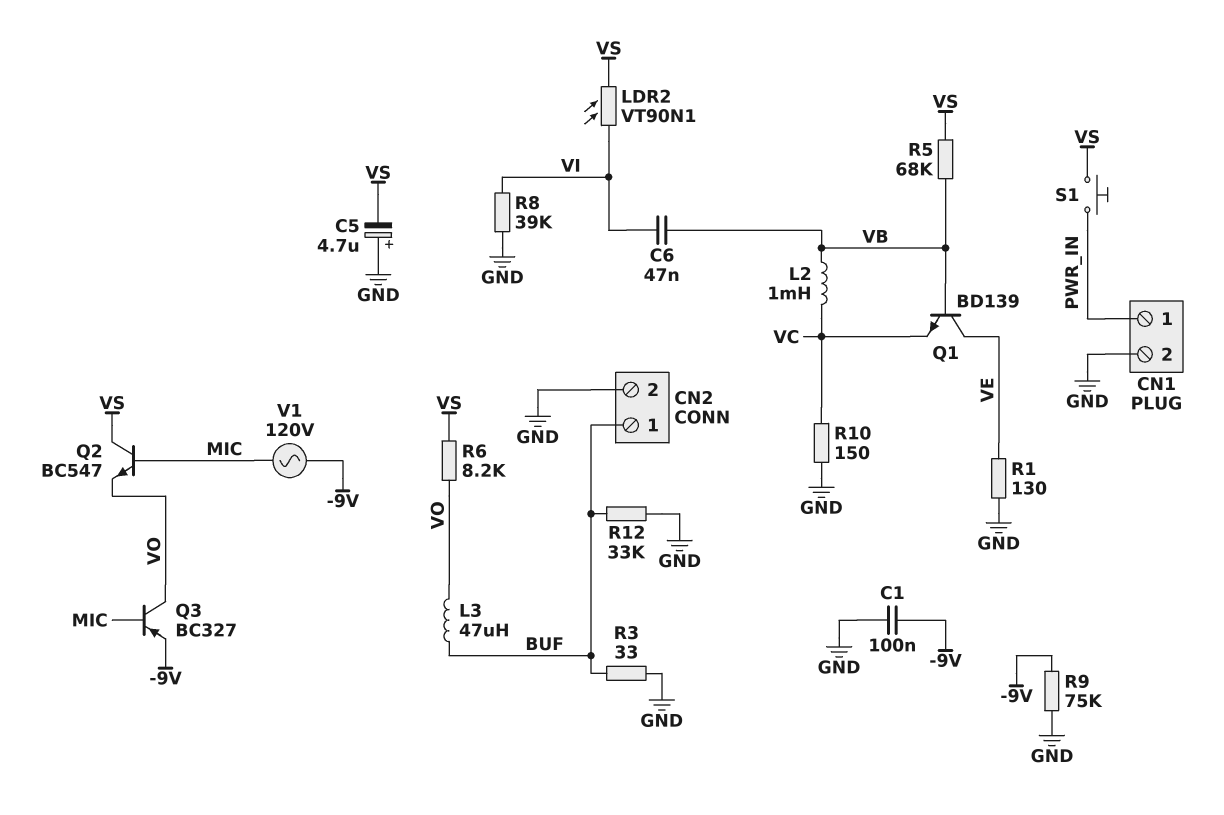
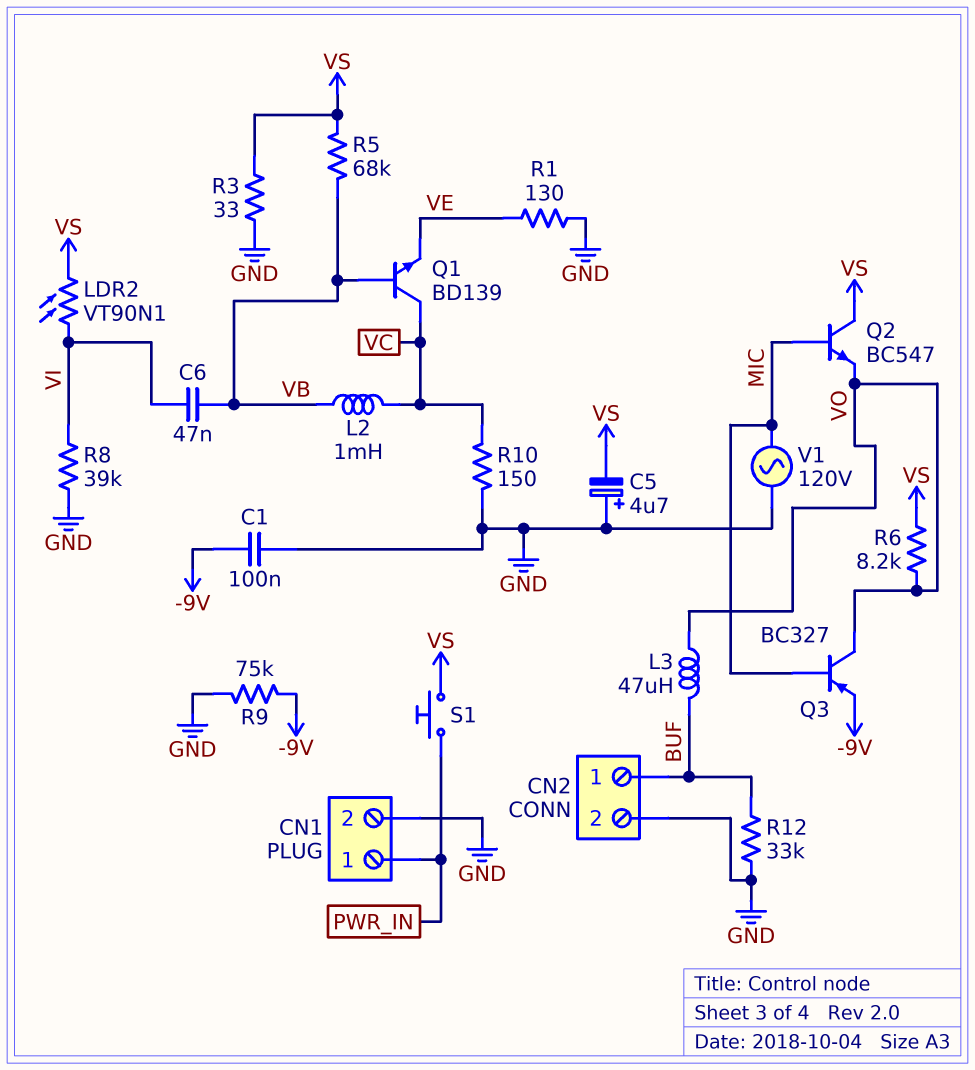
Q1: NPN BD139 (B VB, C VE, E VC) -> NPN BD139 (B VB, C VC, E VE)
R3: 33 (BUF, GND) -> 33 (GND, VS)
V1: AC 120V (-9V, MIC) -> AC 120V (GND, MIC)

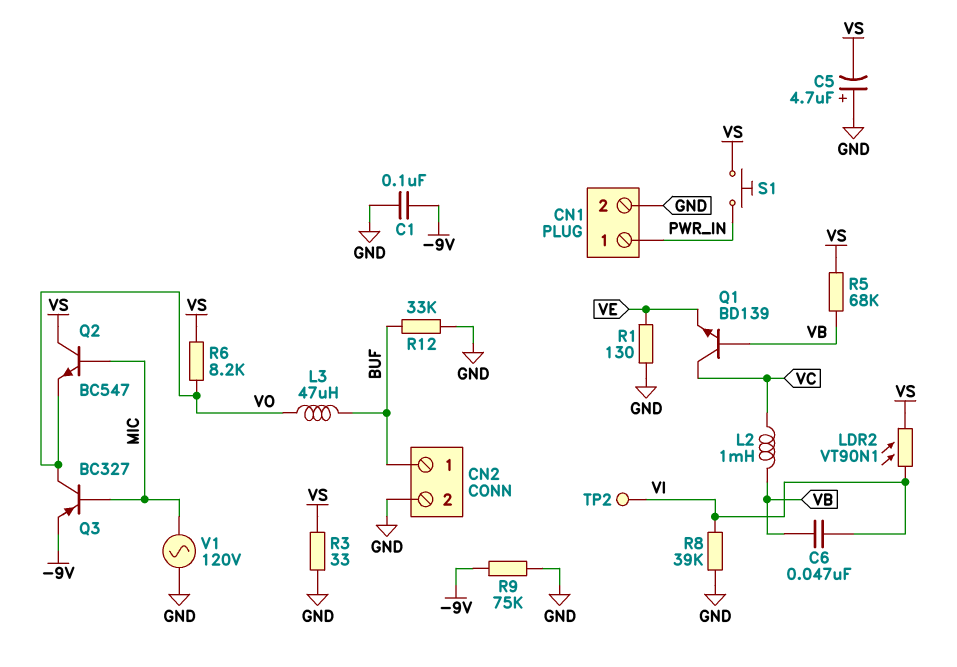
R10: 150 (GND, VC) -> none
TP2: none -> test point (VI)

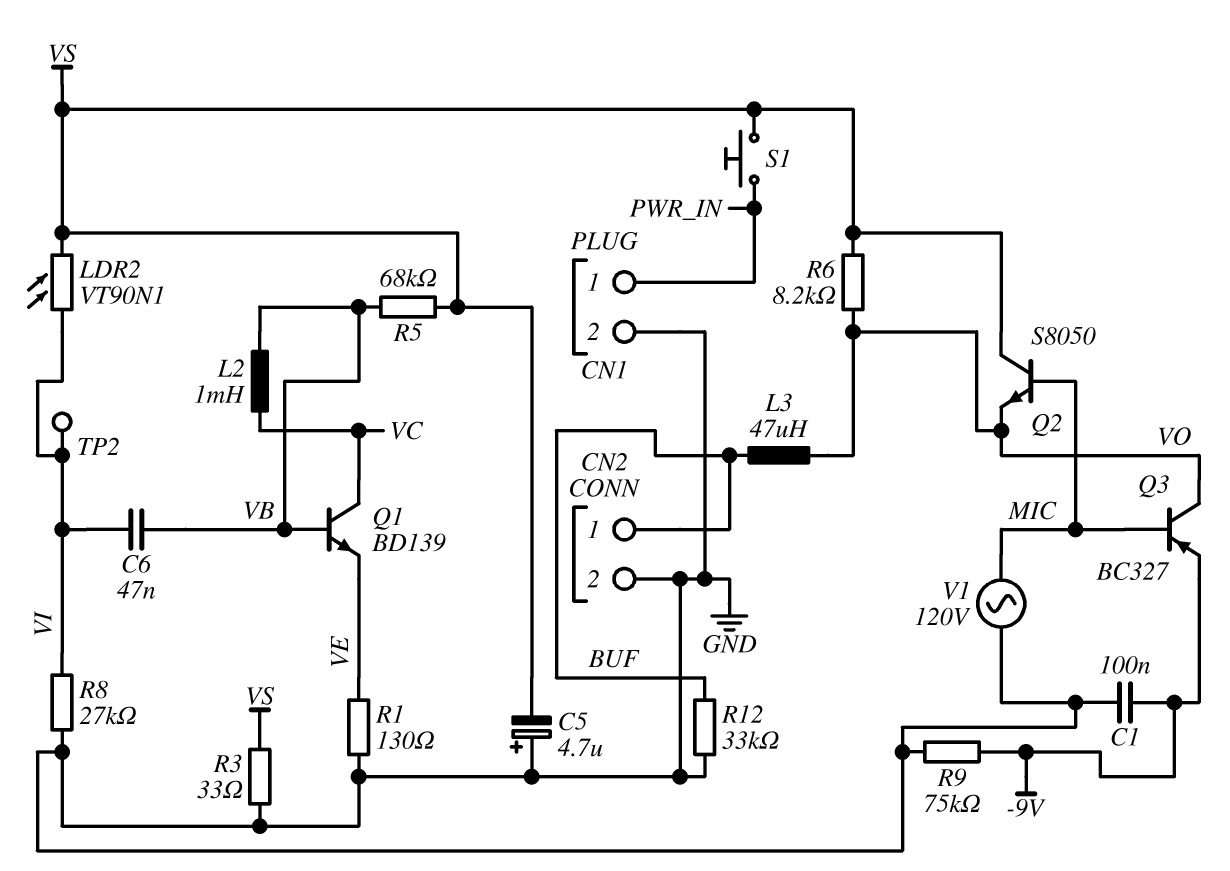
Q2: NPN BC547 (B MIC, C VS, E VO) -> NPN S8050 (B MIC, C VS, E VO)
R8: 39k (GND, VI) -> 27k (GND, VI)

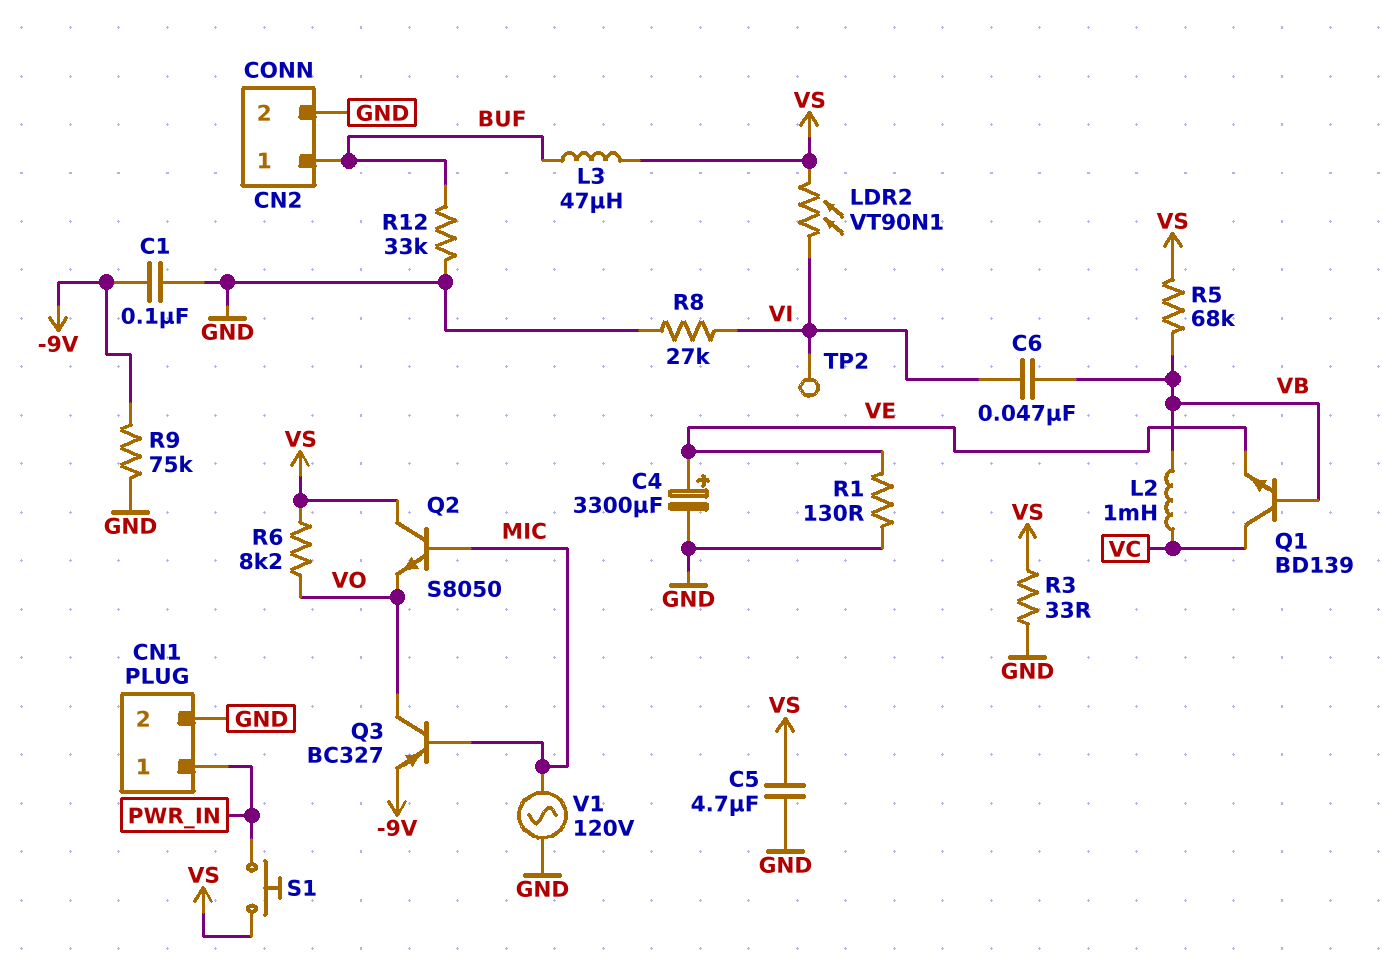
C4: none -> 3300uF (plus VE, minus GND)
C5: 4.7uF (plus GND, minus VS) -> 4.7uF (GND, VS)
L3: 47uH (BUF, VO) -> 47uH (BUF, VS)

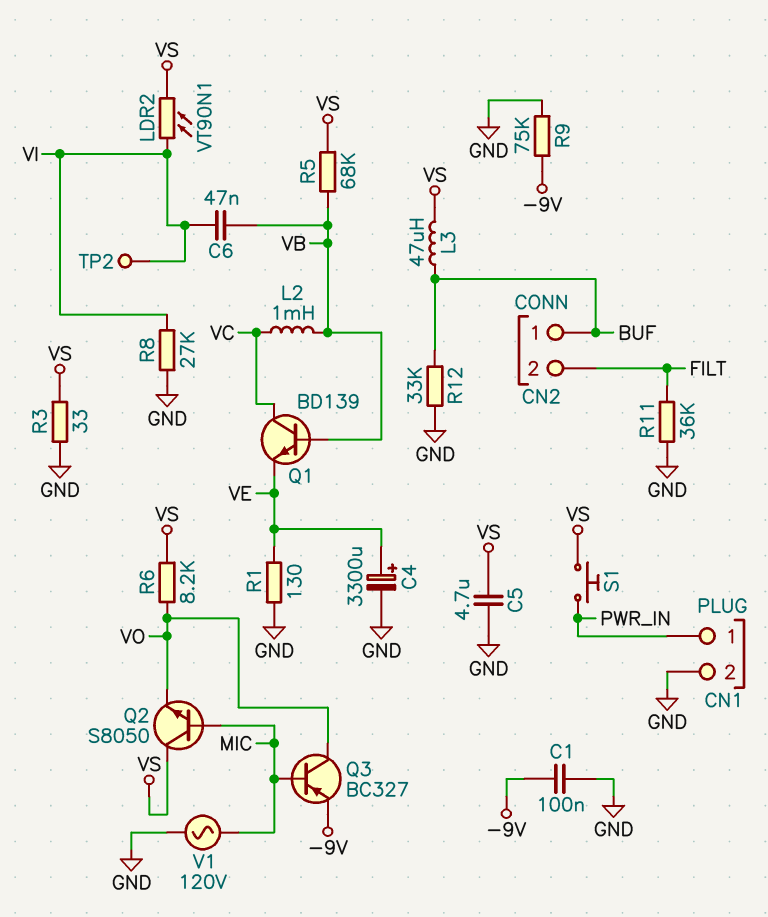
CN2 pin 2: GND -> FILT
R11: none -> 36k (FILT, GND)

